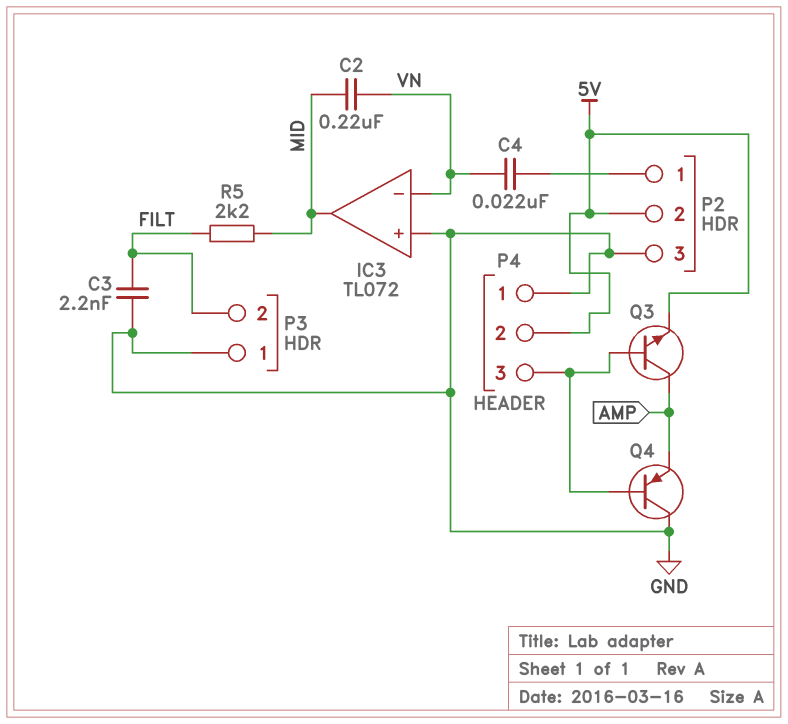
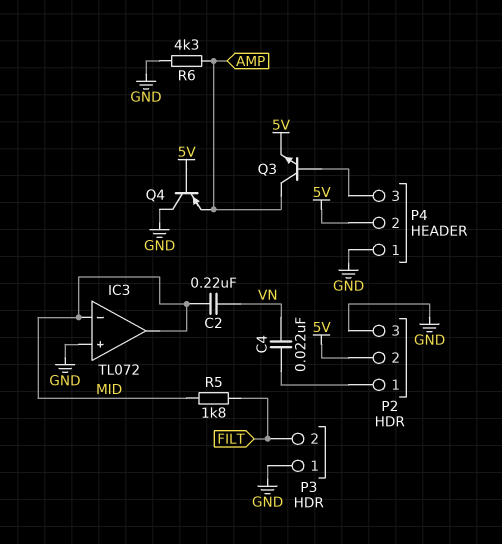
C3: 2.2nF (FILT, GND) -> none
IC3 pin in-: VN -> MID
Q4: PNP (B P4/3, C GND, E AMP) -> PNP (B 5V, C GND, E AMP)
R5: 2.2k (FILT, MID) -> 1.8k (FILT, MID)
R6: none -> 4.3k (AMP, GND)

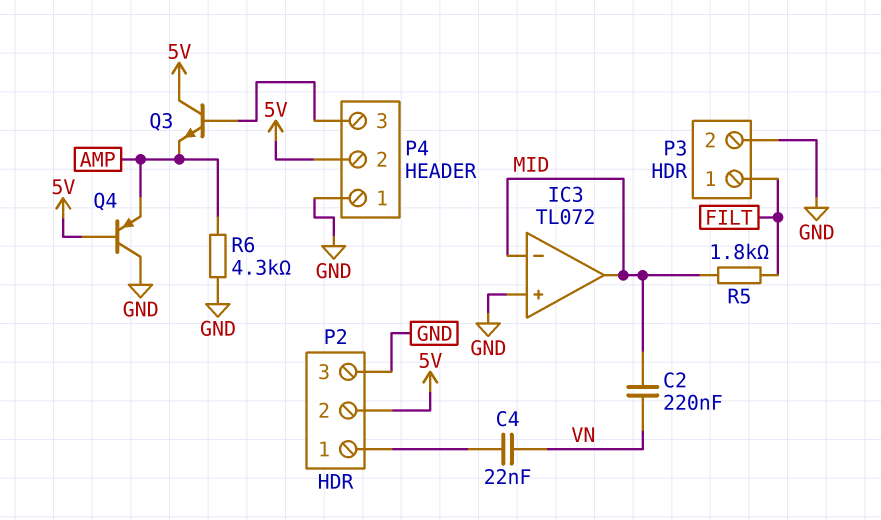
P3 pin 1: GND -> FILT
P3 pin 2: FILT -> GND
Q3: NPN (B P4/3, C AMP, E 5V) -> NPN (B P4/3, C 5V, E AMP)

